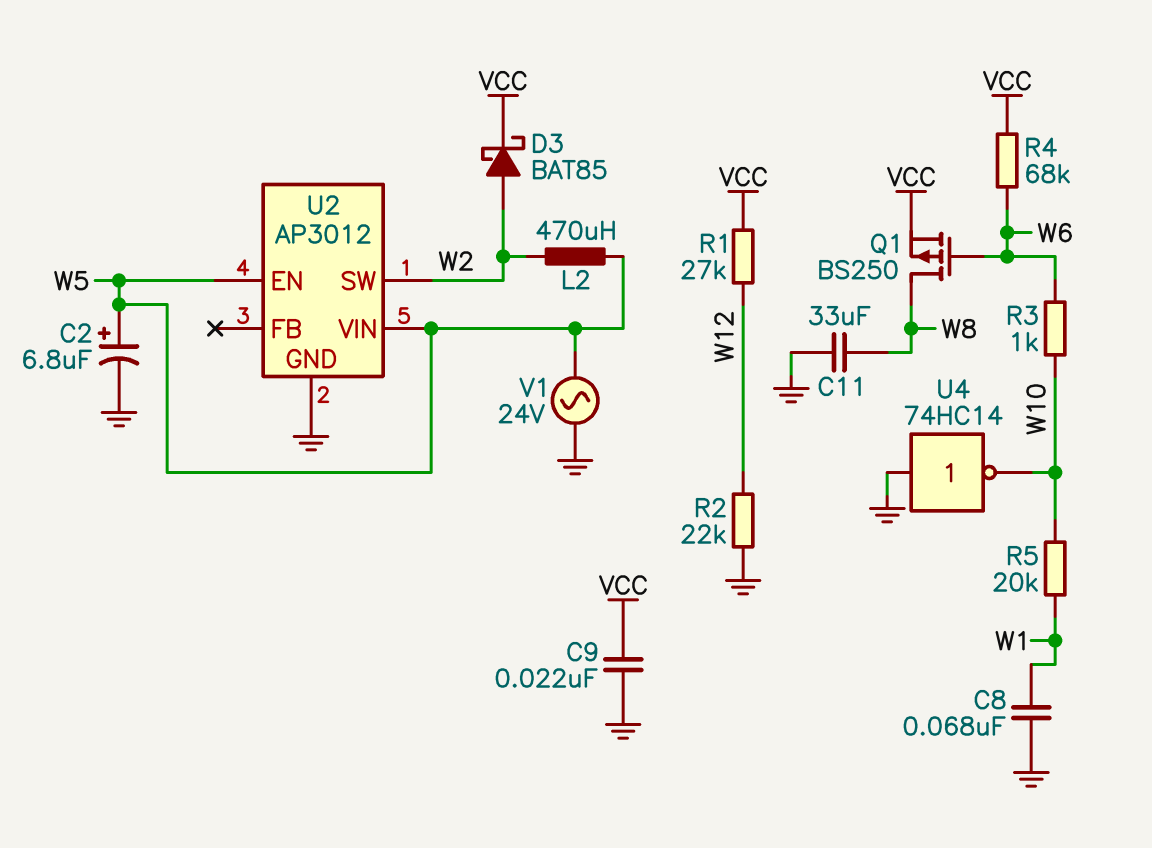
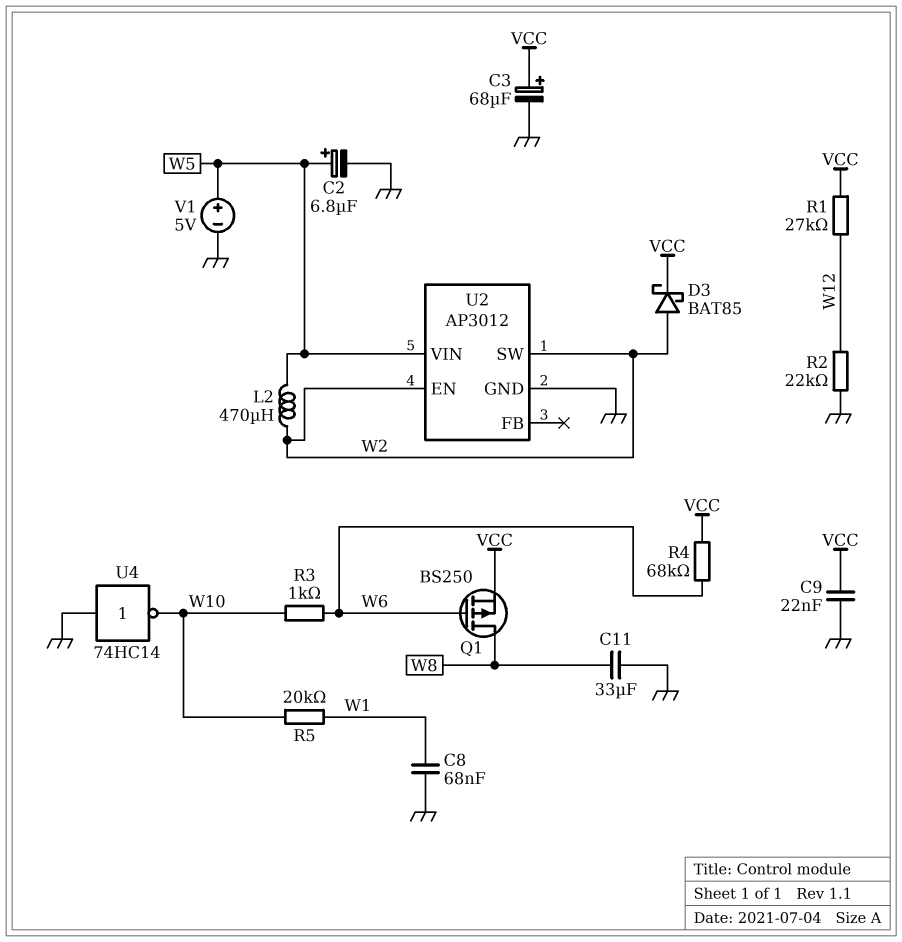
C3: none -> 68uF (plus VCC, minus GND)
U2 pin EN: W5 -> W2
V1: AC 24V (GND, W5) -> 5V (plus W5, minus GND)

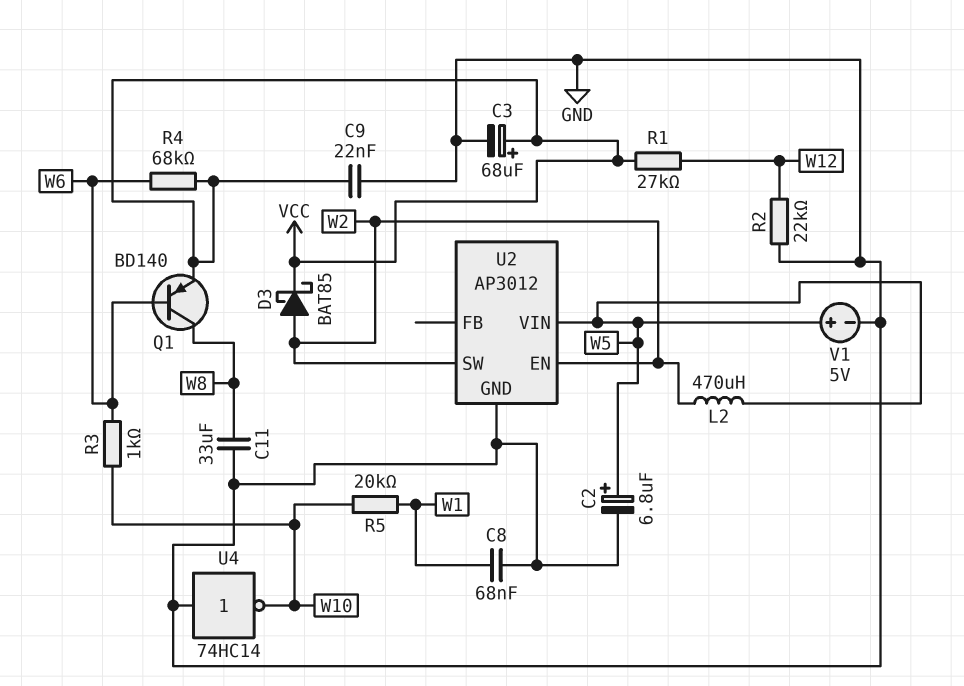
Q1: PMOS BS250 (G W6, D W8, S VCC) -> PNP BD140 (B W6, C W8, E VCC)

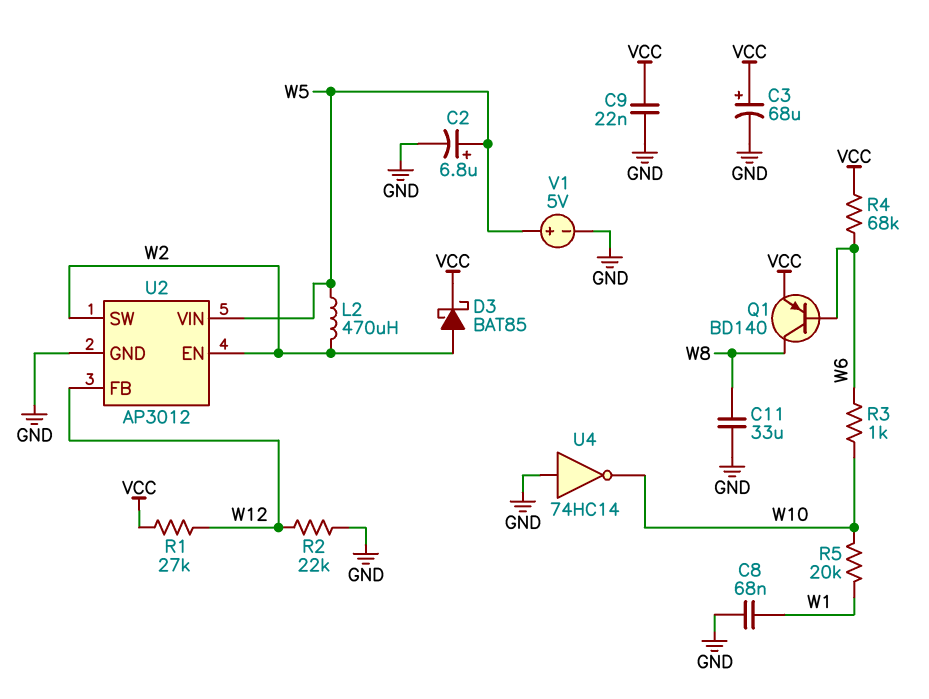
U2 pin FB: none -> W12

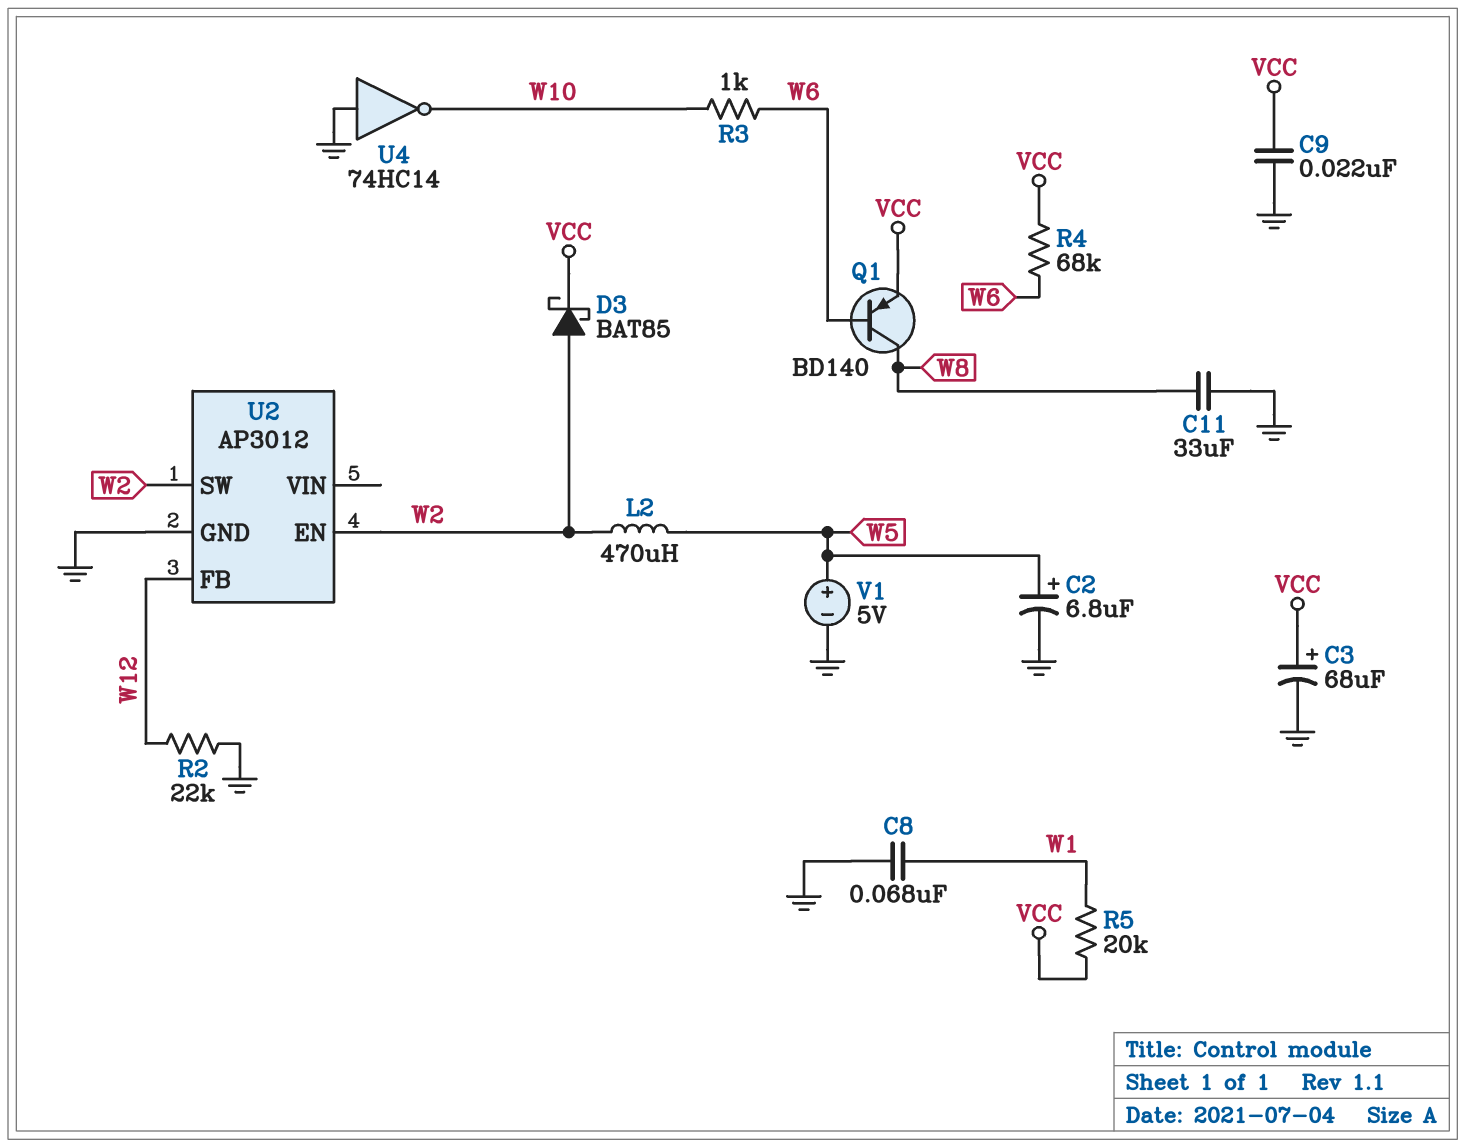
R1: 27k (VCC, W12) -> none
R5: 20k (W1, W10) -> 20k (VCC, W1)
U2 pin VIN: W5 -> none

